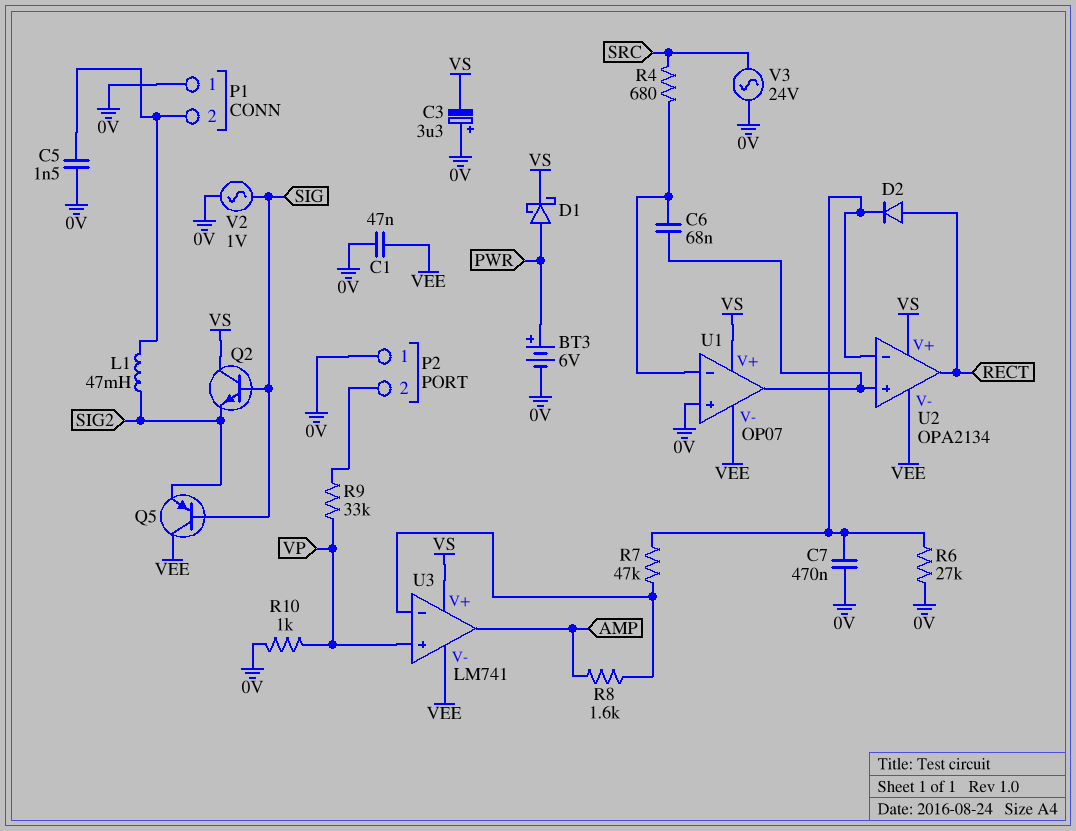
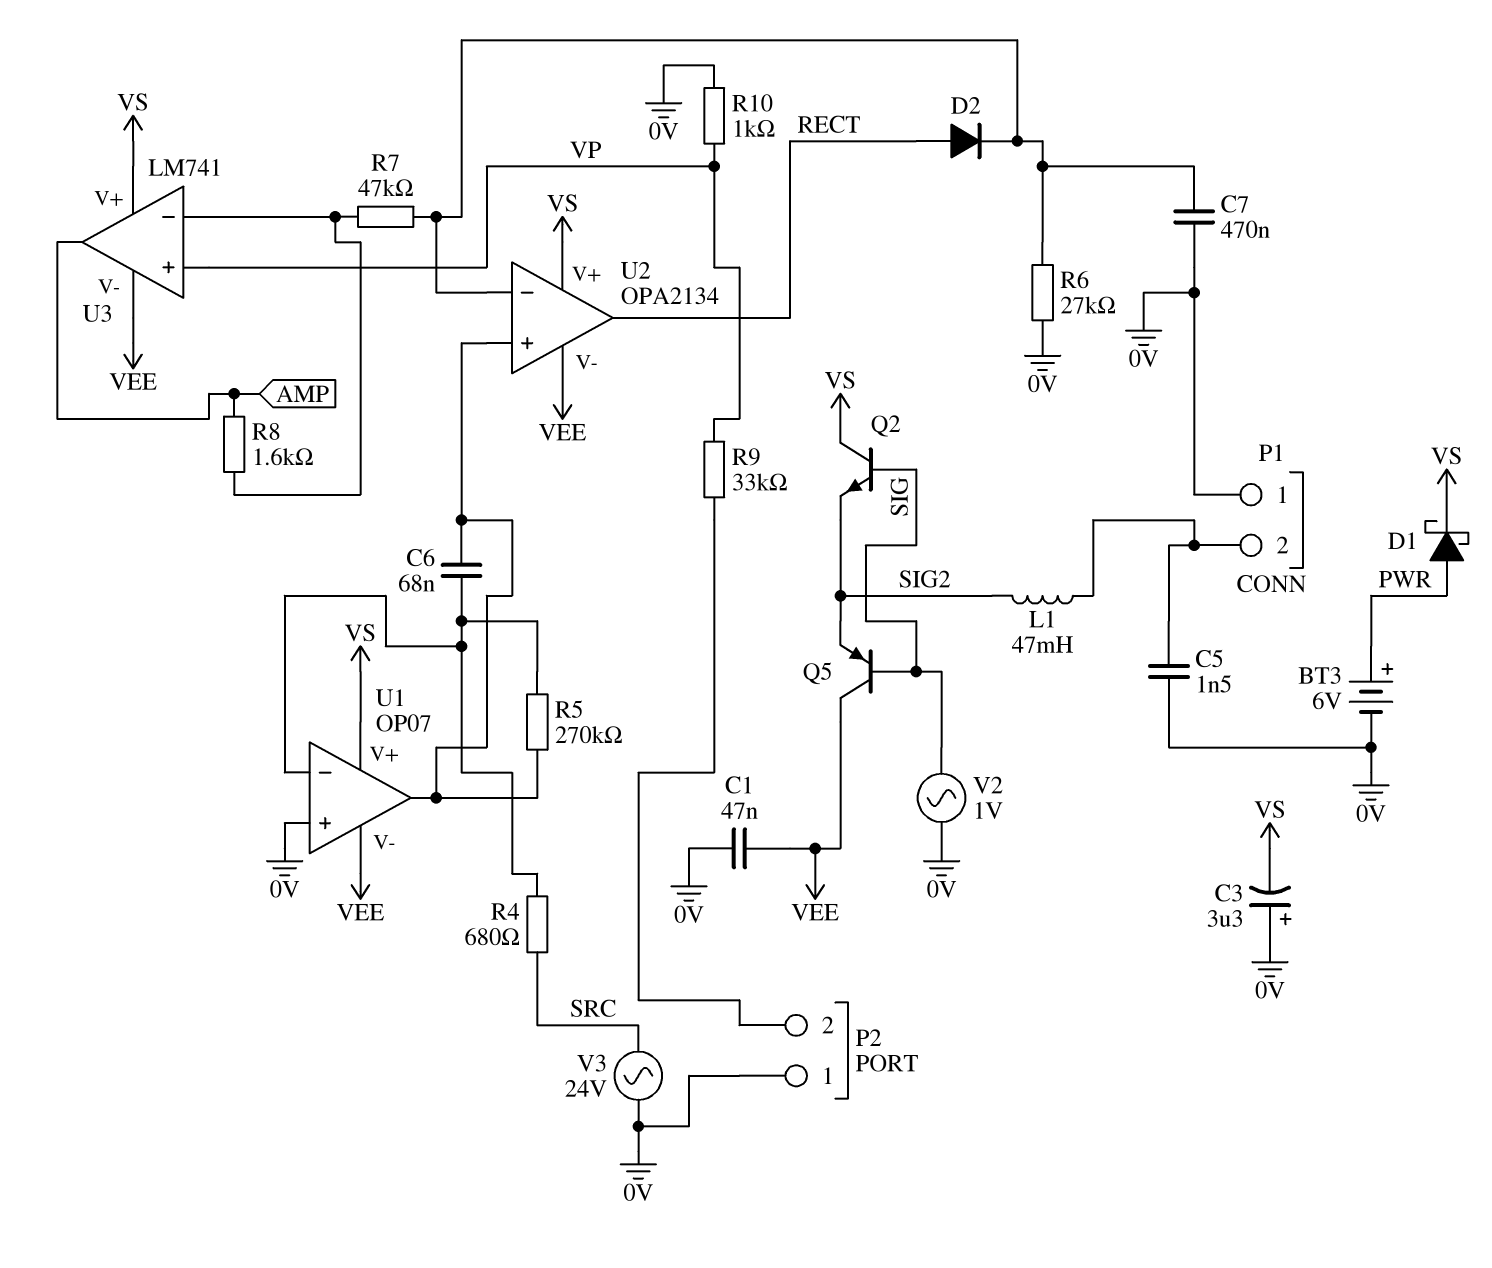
R5: none -> 270k (U1/in-, U1/out)

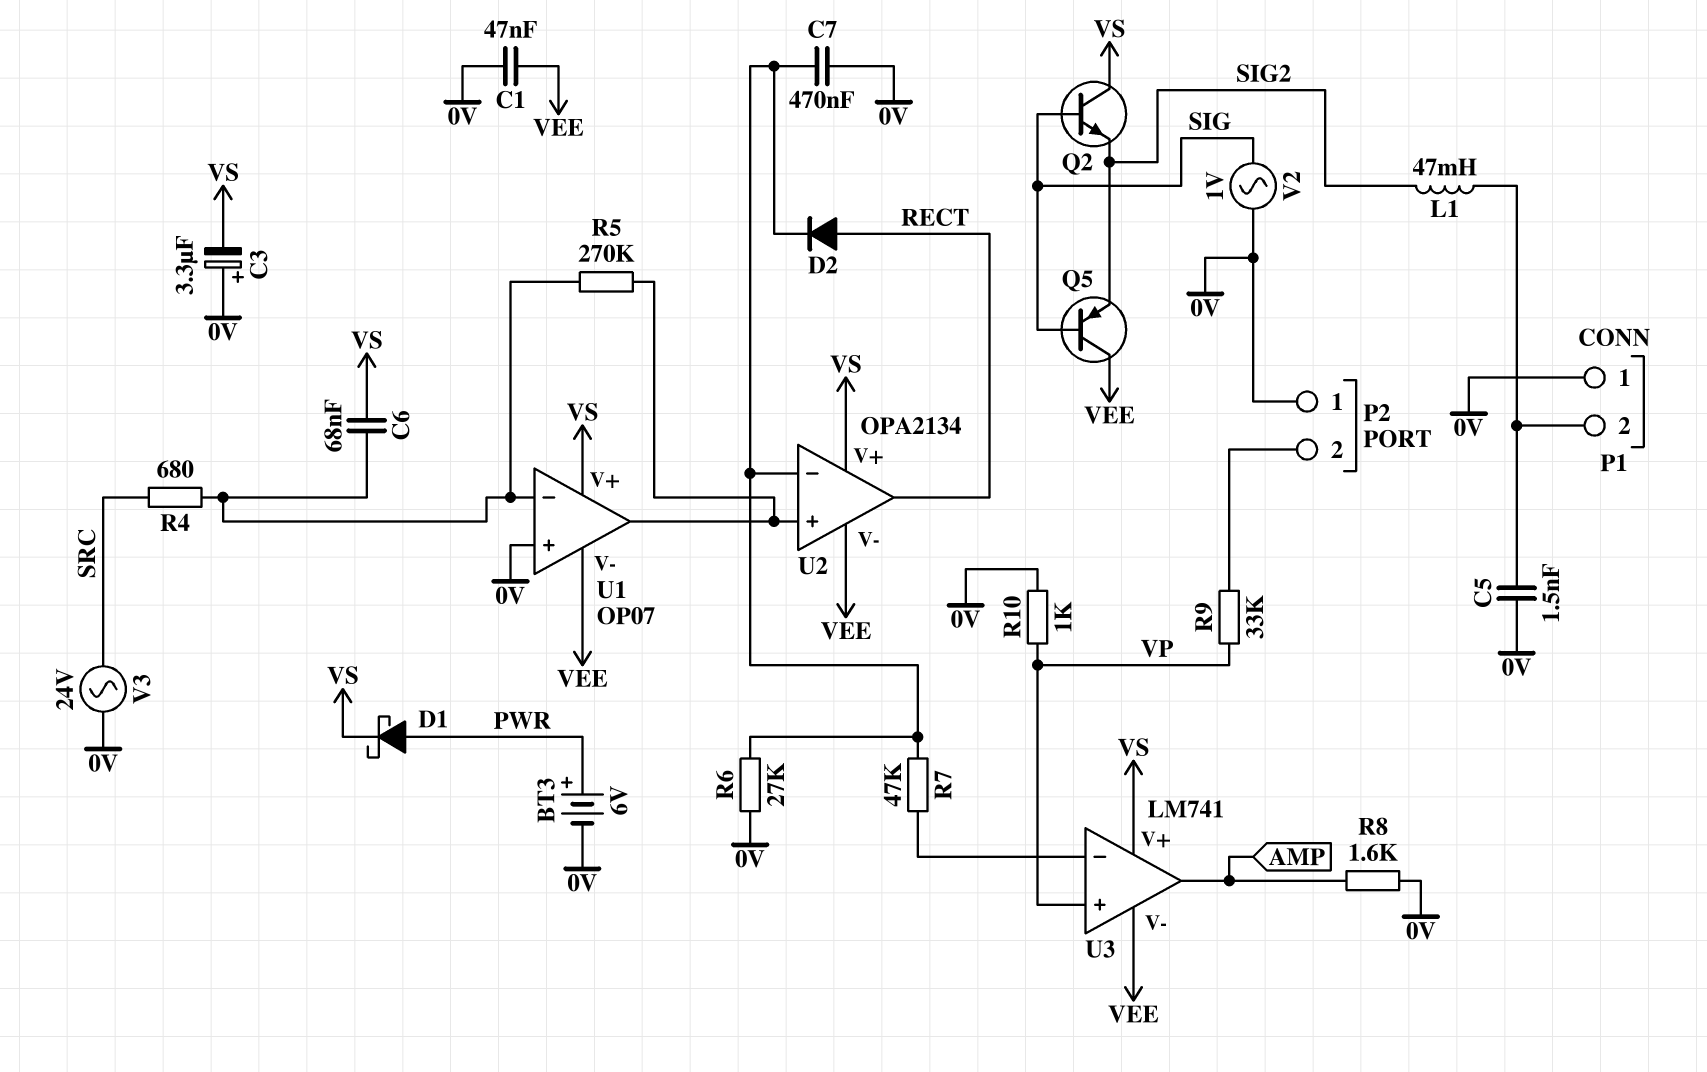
C6: 68nF (U1/in-, U1/out) -> 68nF (U1/in-, VS)
R8: 1.6k (AMP, U3/in-) -> 1.6k (0V, AMP)

